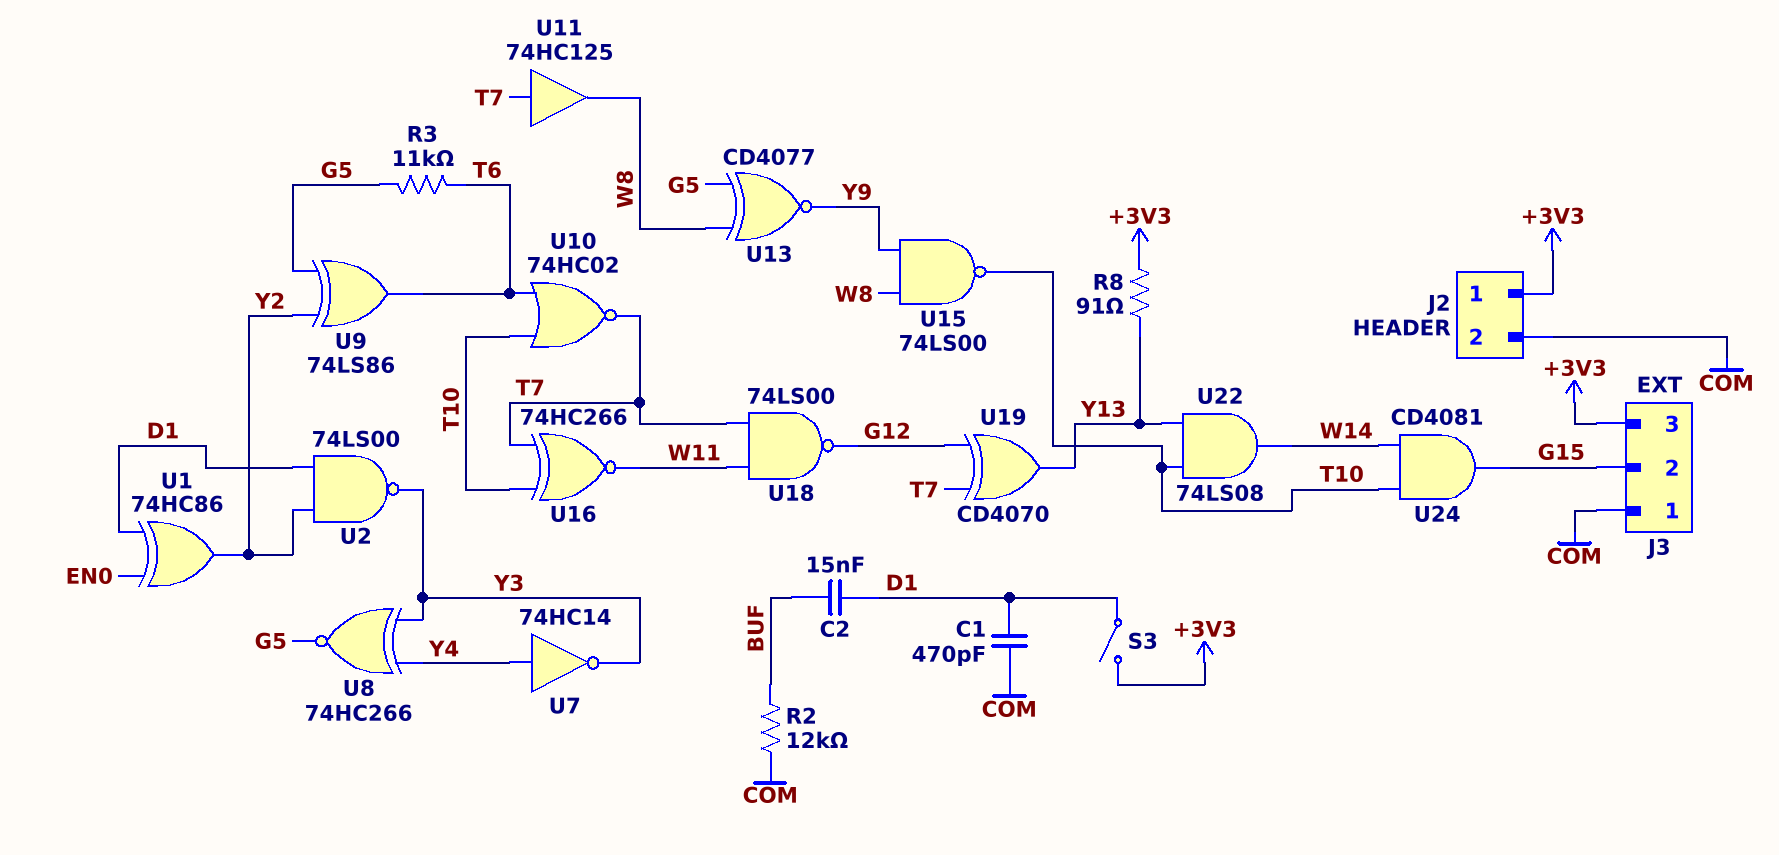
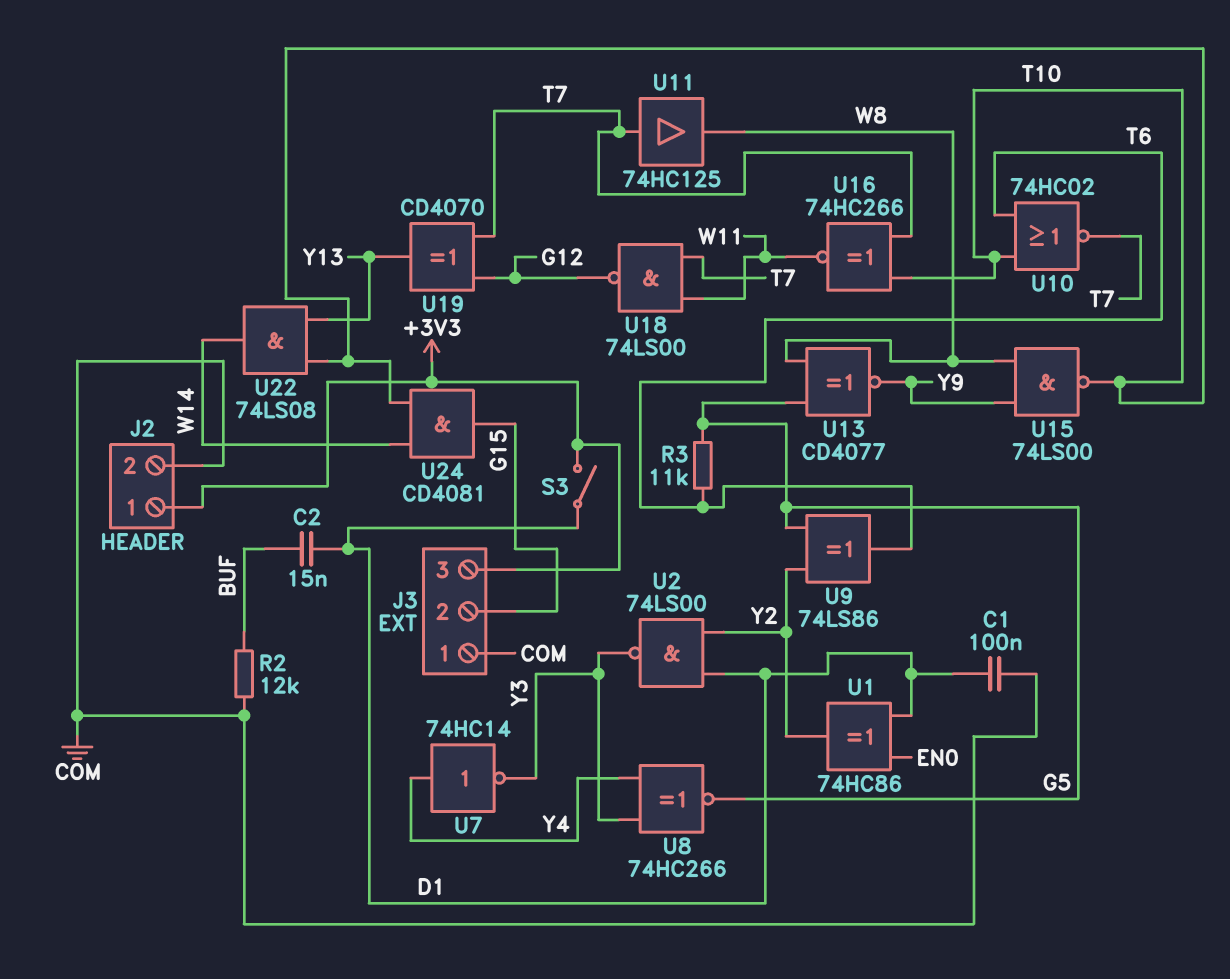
C1: 470pF (COM, D1) -> 100nF (COM, D1)
R8: 91 (+3V3, Y13) -> none

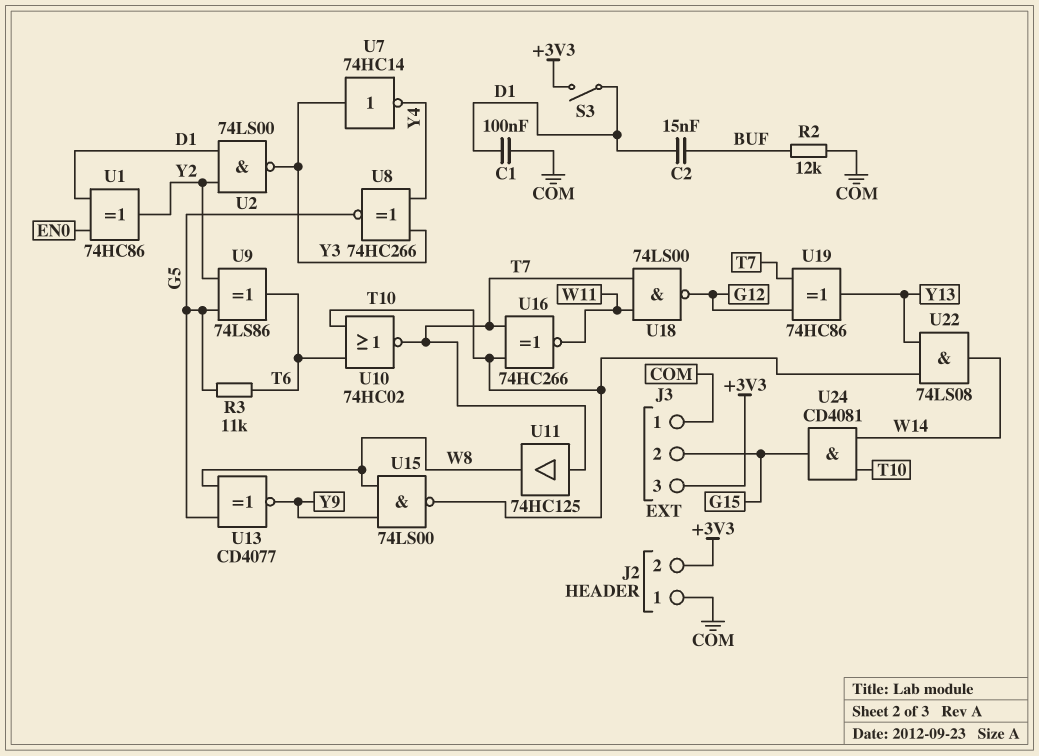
J2 pin 1: +3V3 -> COM
J2 pin 2: COM -> +3V3
U7: NOT 74HC14 (in Y4, out Y3) -> NOT 74HC14 (in Y3, out Y4)
U19: XOR CD4070 (in G12, in T7, out Y13) -> XOR 74HC86 (in G12, in T7, out Y13)

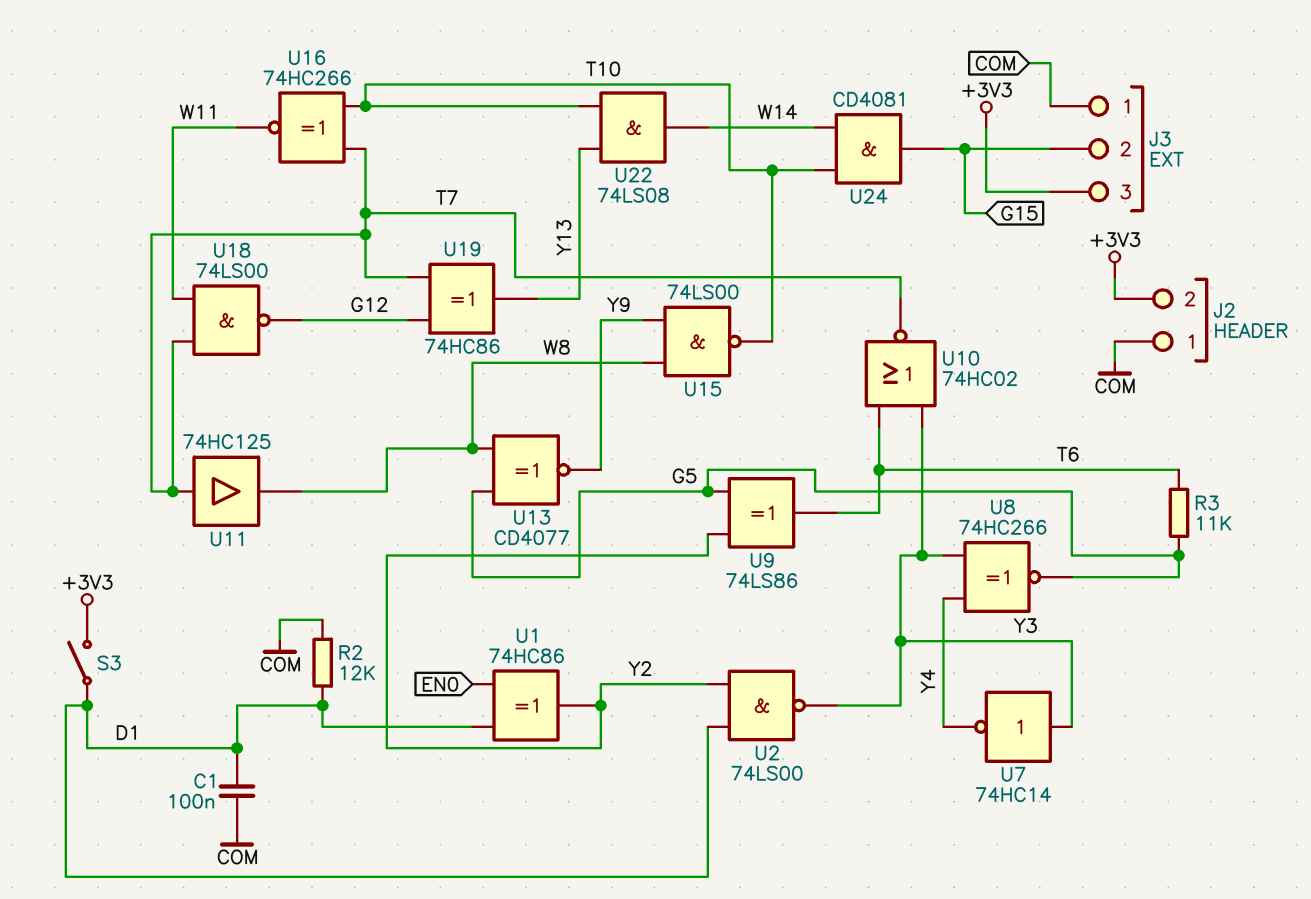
C2: 15nF (BUF, D1) -> none
R2: 12k (BUF, COM) -> 12k (COM, D1)
U10: NOR 74HC02 (in T6, in T10, out T7) -> NOR 74HC02 (in T6, in Y3, out T7)

